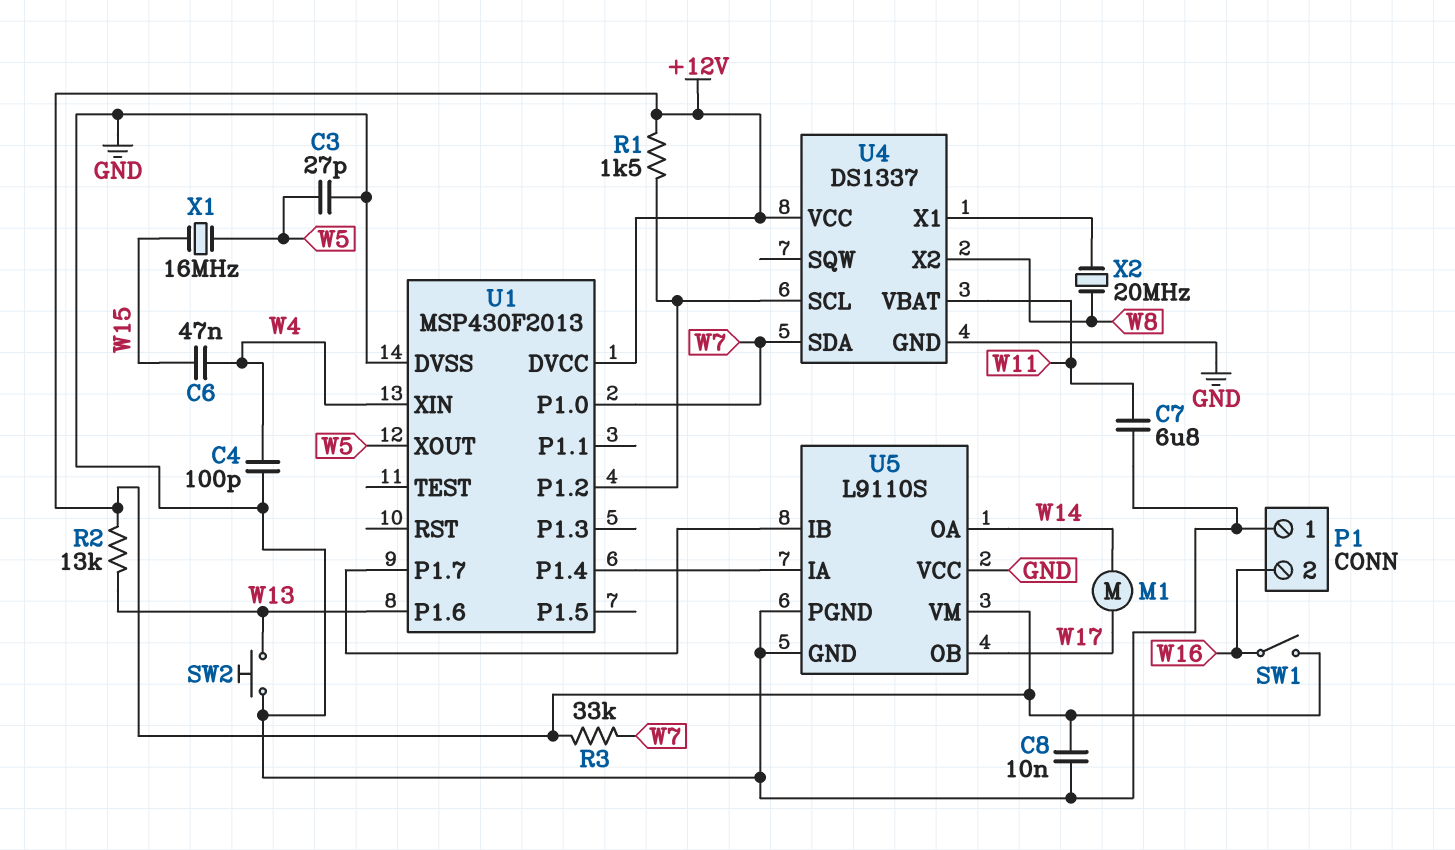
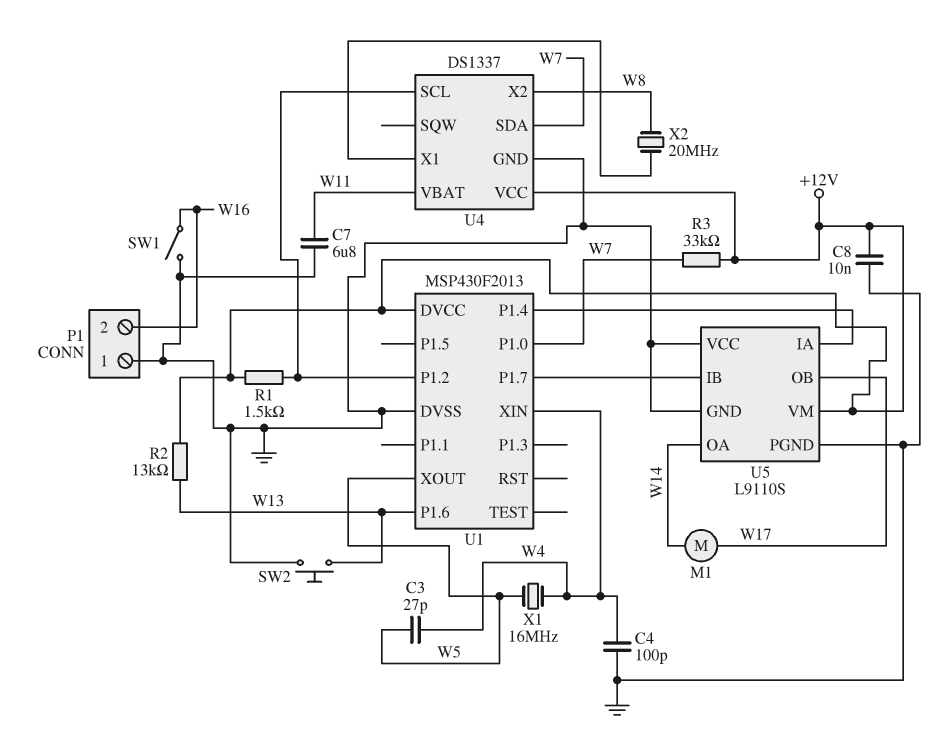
C3: 27pF (GND, W5) -> 27pF (W4, W5)
C6: 47nF (W4, W15) -> none
SW1: switch (+12V, W16) -> switch (GND, W16)
X1: 16MHz (W5, W15) -> 16MHz (W4, W5)

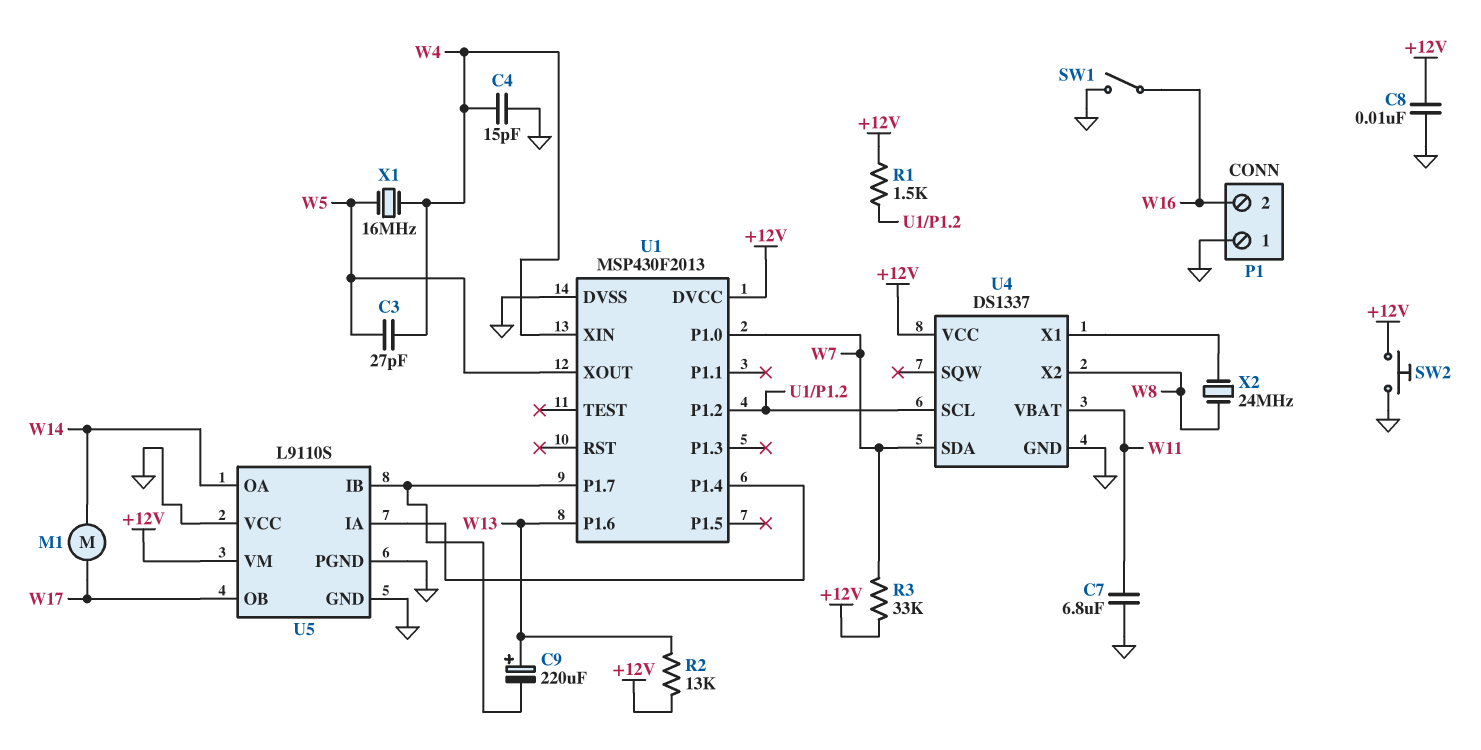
C4: 100pF (GND, W4) -> 15pF (GND, W4)
C9: none -> 220uF (plus W13, minus U1/P1.7)
SW2: button (GND, W13) -> button (+12V, GND)
X2: 20MHz (U4/X1, W8) -> 24MHz (U4/X1, W8)

